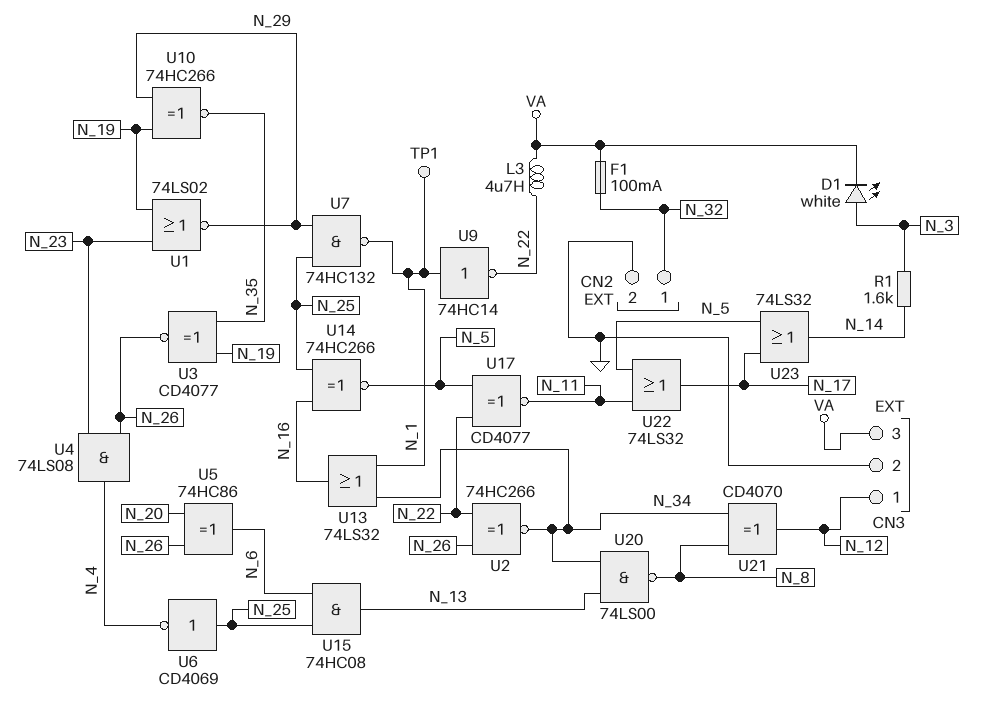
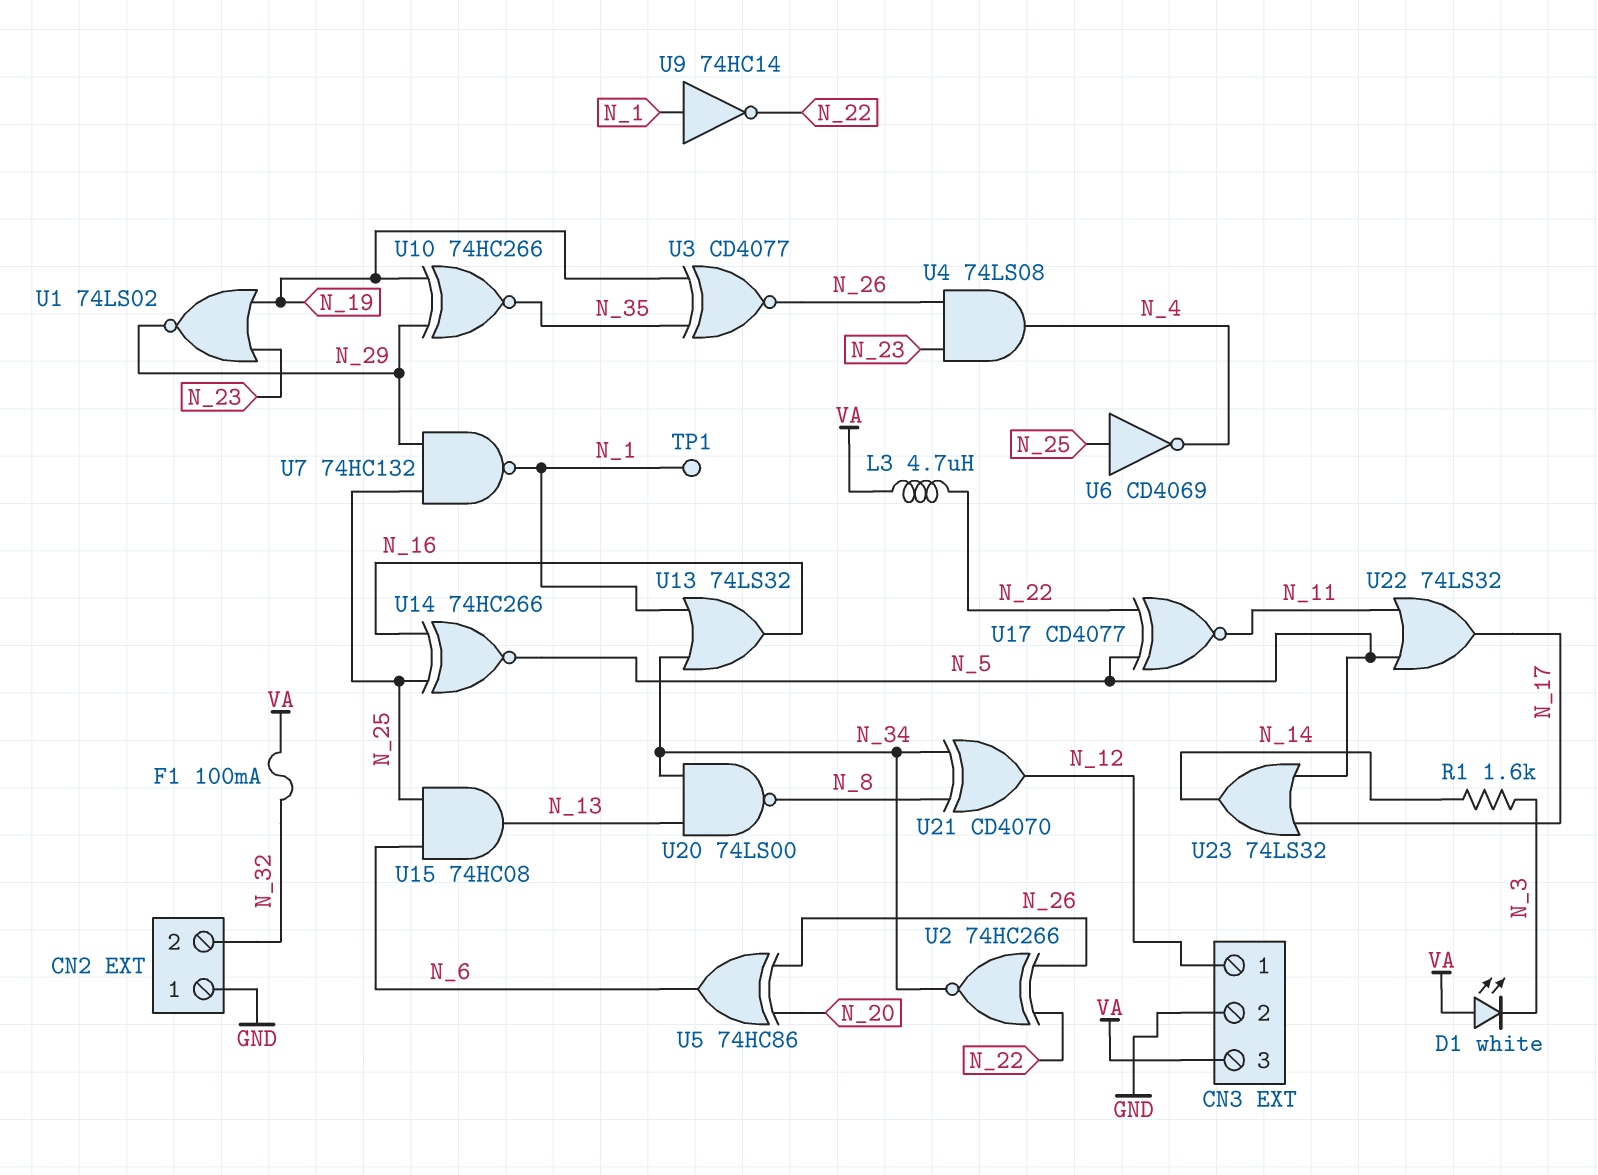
CN2 pin 1: N_32 -> GND
CN2 pin 2: GND -> N_32
D1: LED white (A N_3, K VA) -> LED white (A VA, K N_3)

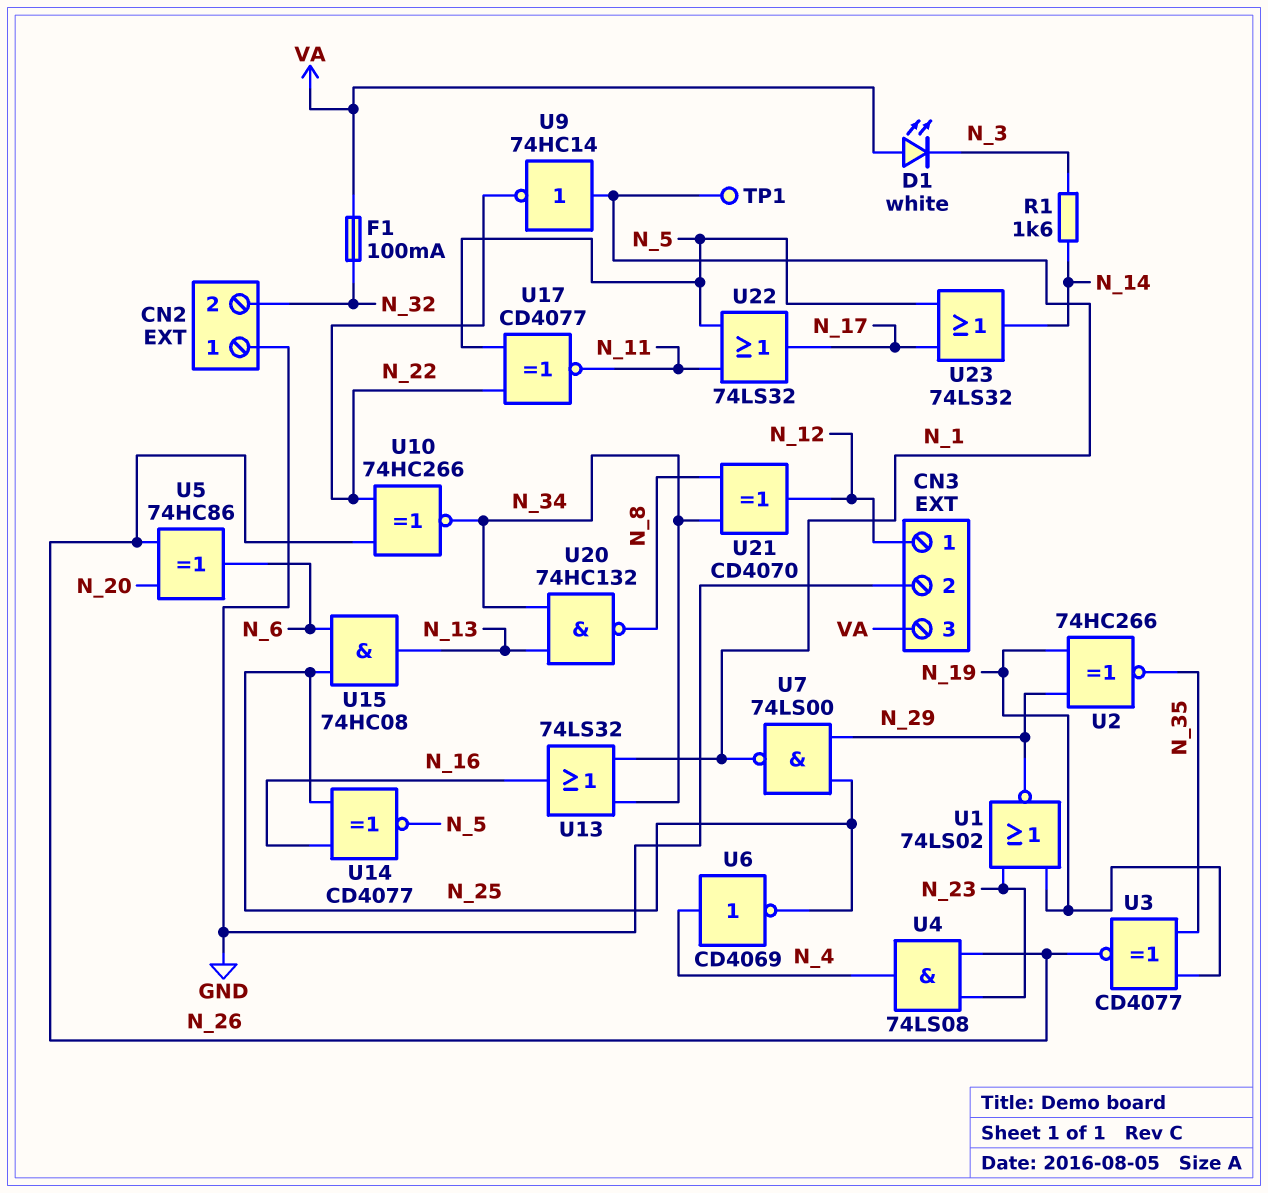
L3: 4.7uH (N_22, VA) -> none
U2: XNOR 74HC266 (in N_22, in N_26, out N_34) -> XNOR 74HC266 (in N_19, in N_29, out N_35)
U6: NOT CD4069 (in N_25, out N_4) -> NOT CD4069 (in N_4, out N_25)
U7: NAND 74HC132 (in N_25, in N_29, out N_1) -> NAND 74LS00 (in N_25, in N_29, out N_1)
U10: XNOR 74HC266 (in N_19, in N_29, out N_35) -> XNOR 74HC266 (in N_22, in N_26, out N_34)
U14: XNOR 74HC266 (in N_16, in N_25, out N_5) -> XNOR CD4077 (in N_16, in N_25, out N_5)
U20: NAND 74LS00 (in N_13, in N_34, out N_8) -> NAND 74HC132 (in N_13, in N_34, out N_8)

